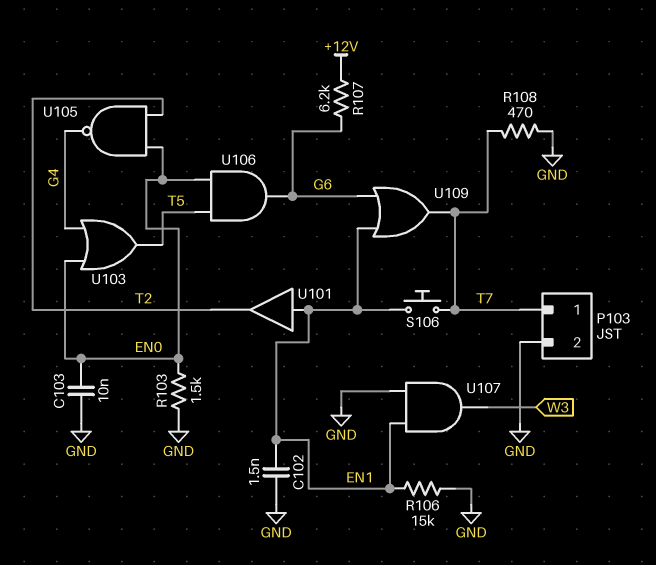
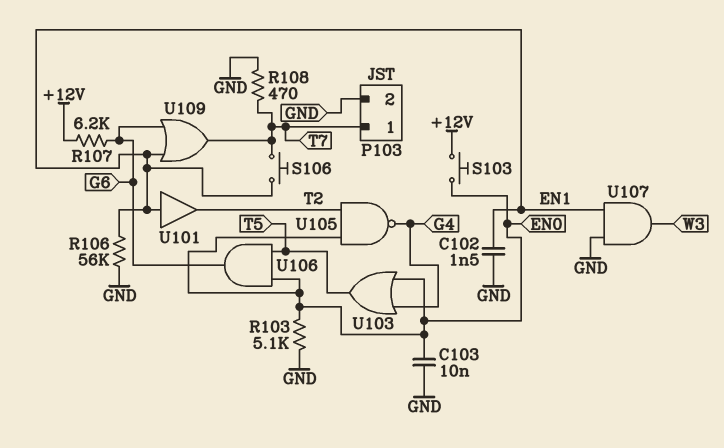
R103: 1.5k (EN0, GND) -> 5.1k (EN0, GND)
R106: 15k (EN1, GND) -> 56k (EN1, GND)
S103: none -> button (+12V, EN0)

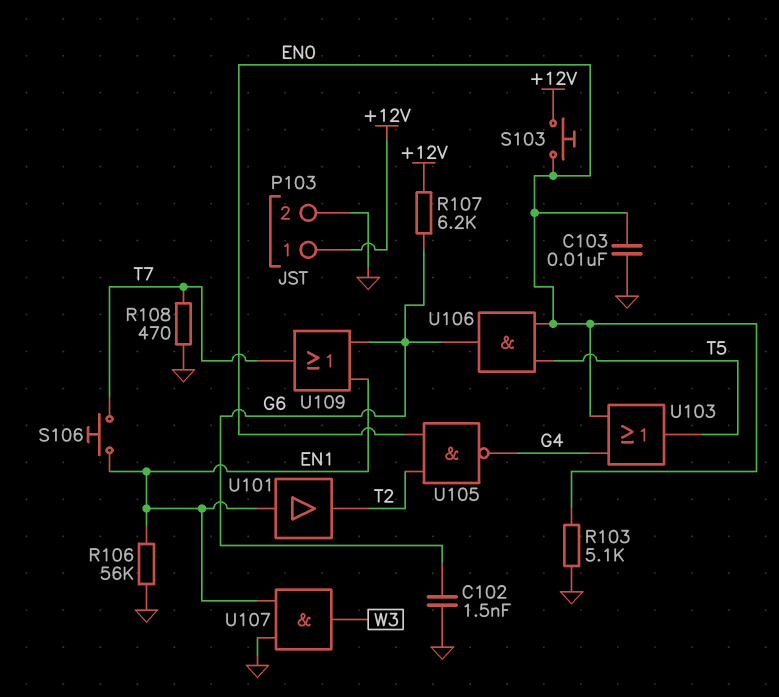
C102: 1.5nF (EN1, GND) -> 1.5nF (G6, GND)
P103 pin 1: T7 -> +12V

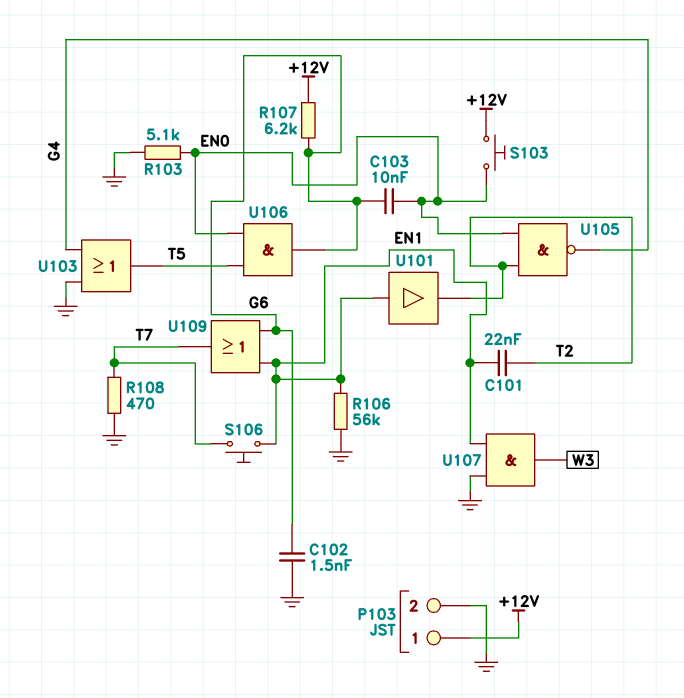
C101: none -> 22nF (EN1, T2)
C103: 10nF (EN0, GND) -> 10nF (EN0, G6)
U103: OR (in EN0, in G4, out T5) -> OR (in G4, in GND, out T5)

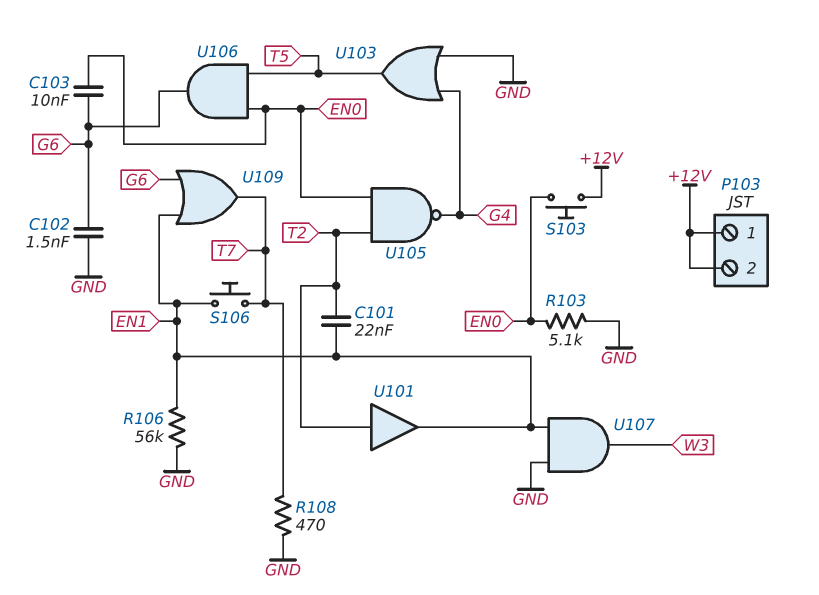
P103 pin 2: GND -> +12V
R107: 6.2k (+12V, G6) -> none
U101: buffer (in EN1, out T2) -> buffer (in T2, out EN1)

